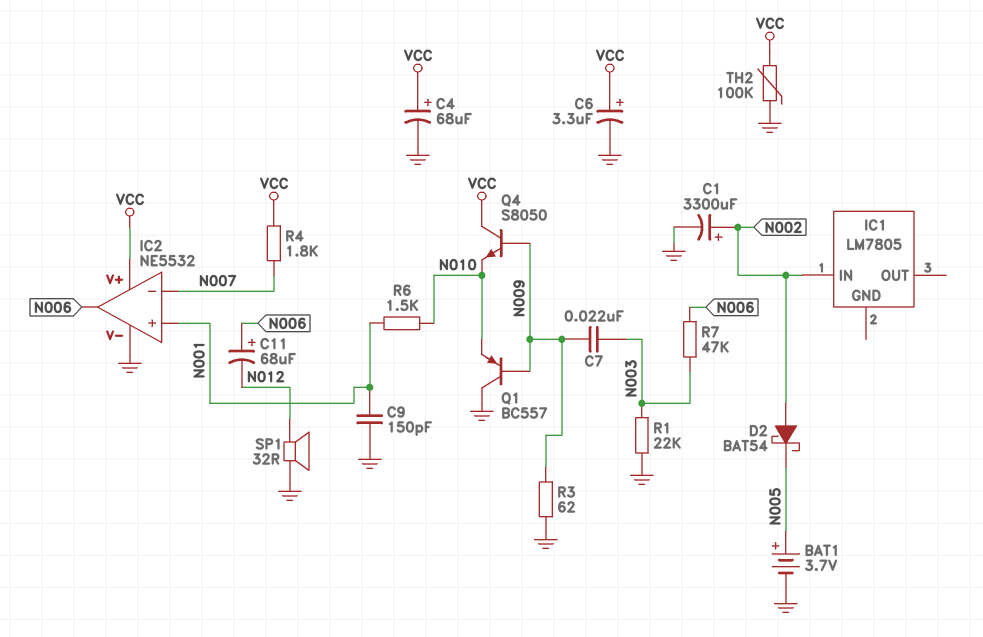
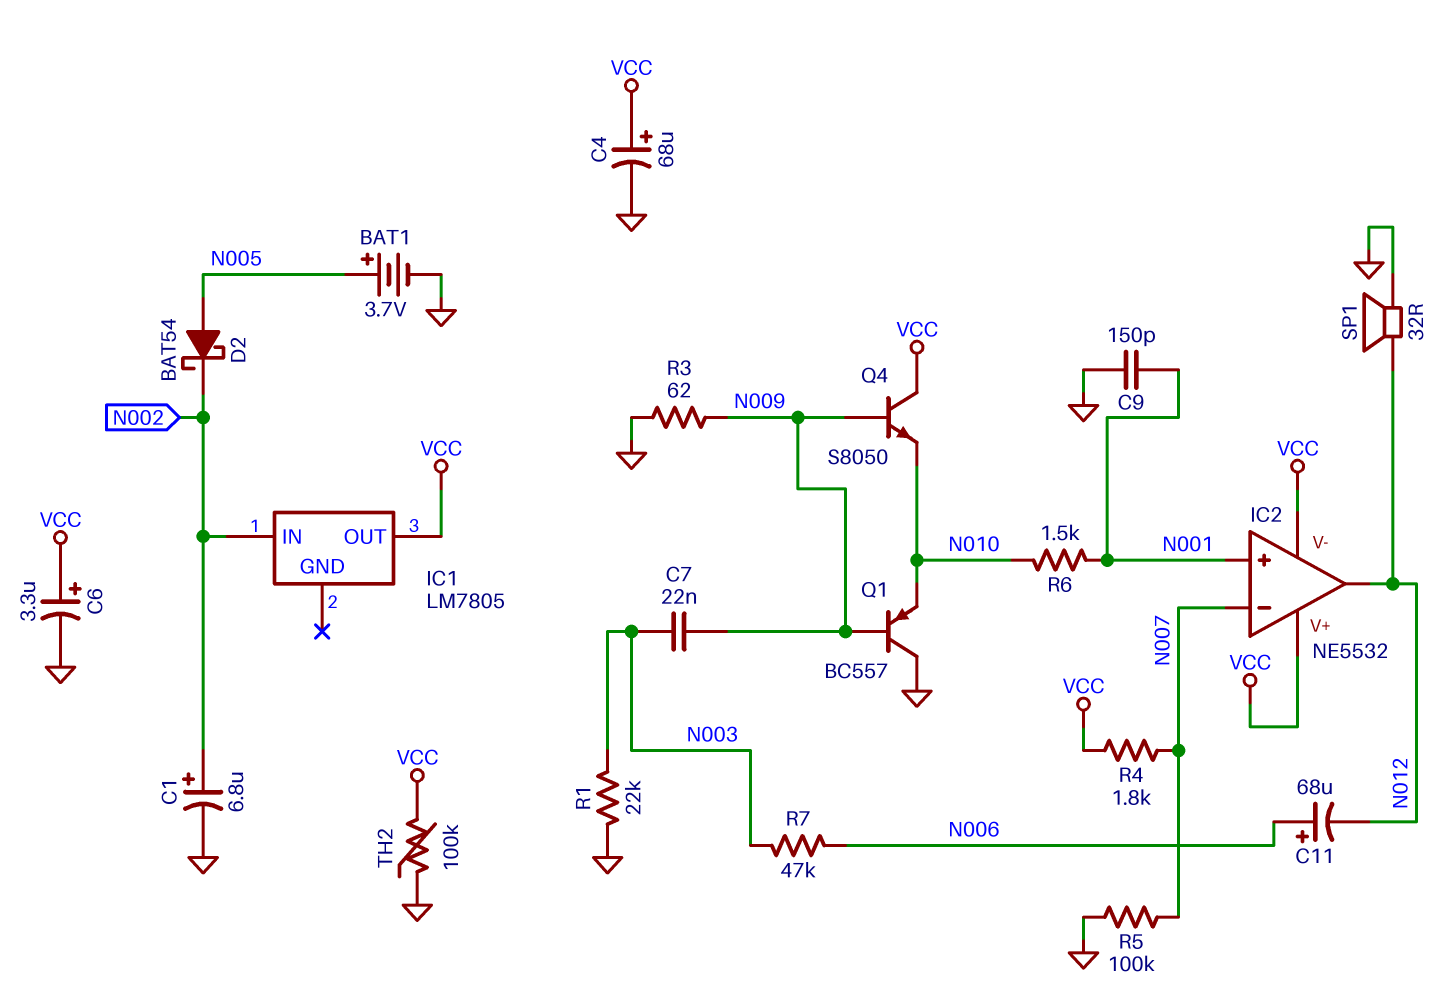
C1: 3300uF (plus N002, minus GND) -> 6.8uF (plus N002, minus GND)
D2: schottky BAT54 (A N002, K N005) -> schottky BAT54 (A N005, K N002)
IC1 pin OUT: none -> VCC
IC2 pin V-: GND -> VCC
IC2 pin out: N006 -> N012
R5: none -> 100k (GND, N007)

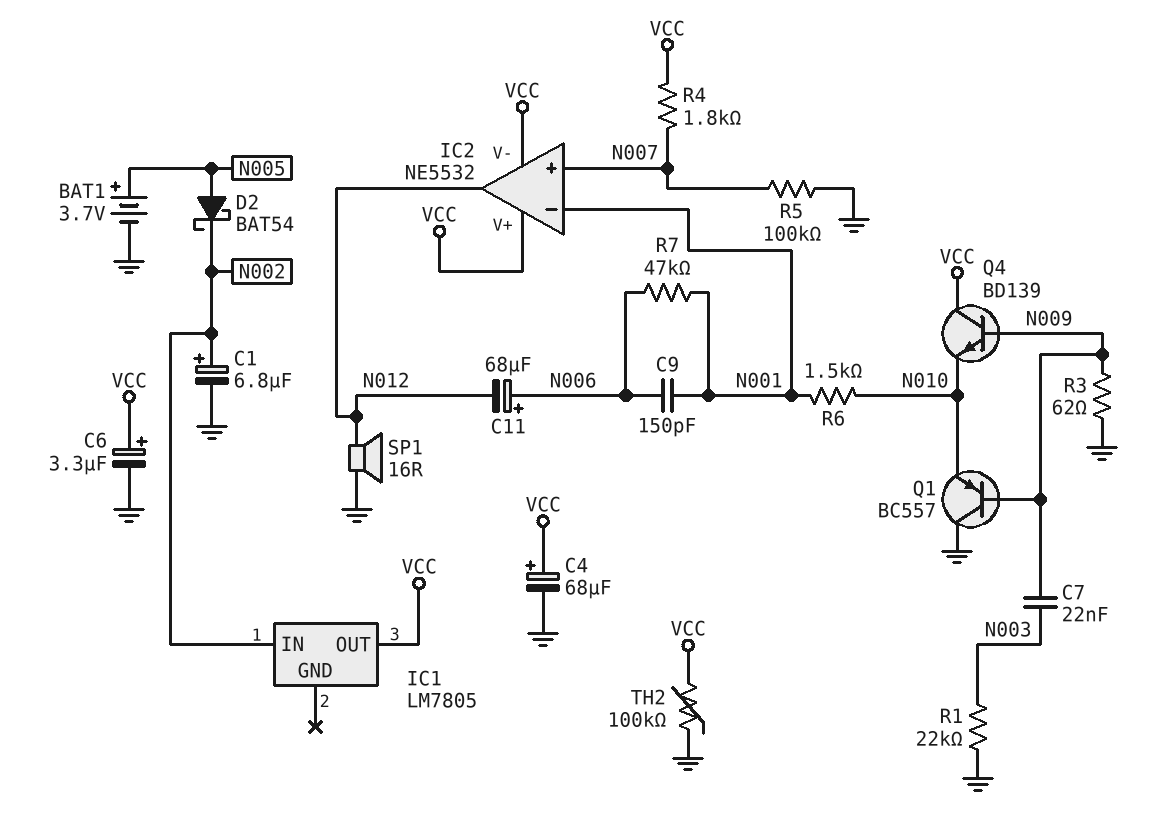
C9: 150pF (GND, N001) -> 150pF (N001, N006)
IC2 pin in+: N001 -> N007
IC2 pin in-: N007 -> N001
Q4: NPN S8050 (B N009, C VCC, E N010) -> NPN BD139 (B N009, C VCC, E N010)
R7: 47k (N003, N006) -> 47k (N001, N006)
SP1: speaker 32R (GND, N012) -> speaker 16R (GND, N012)

